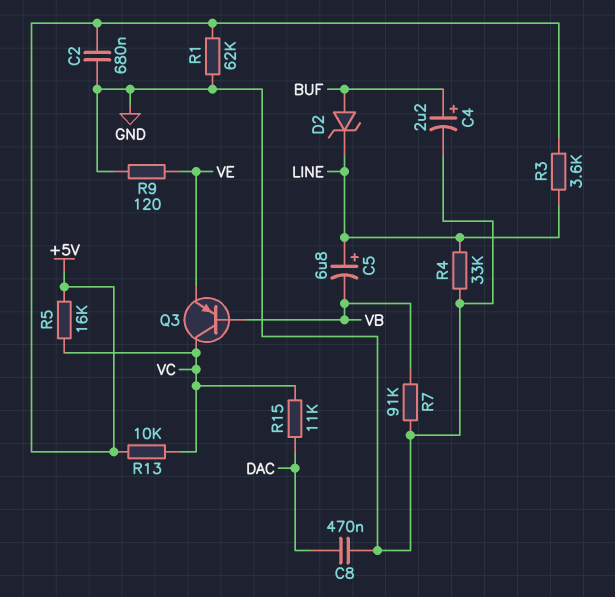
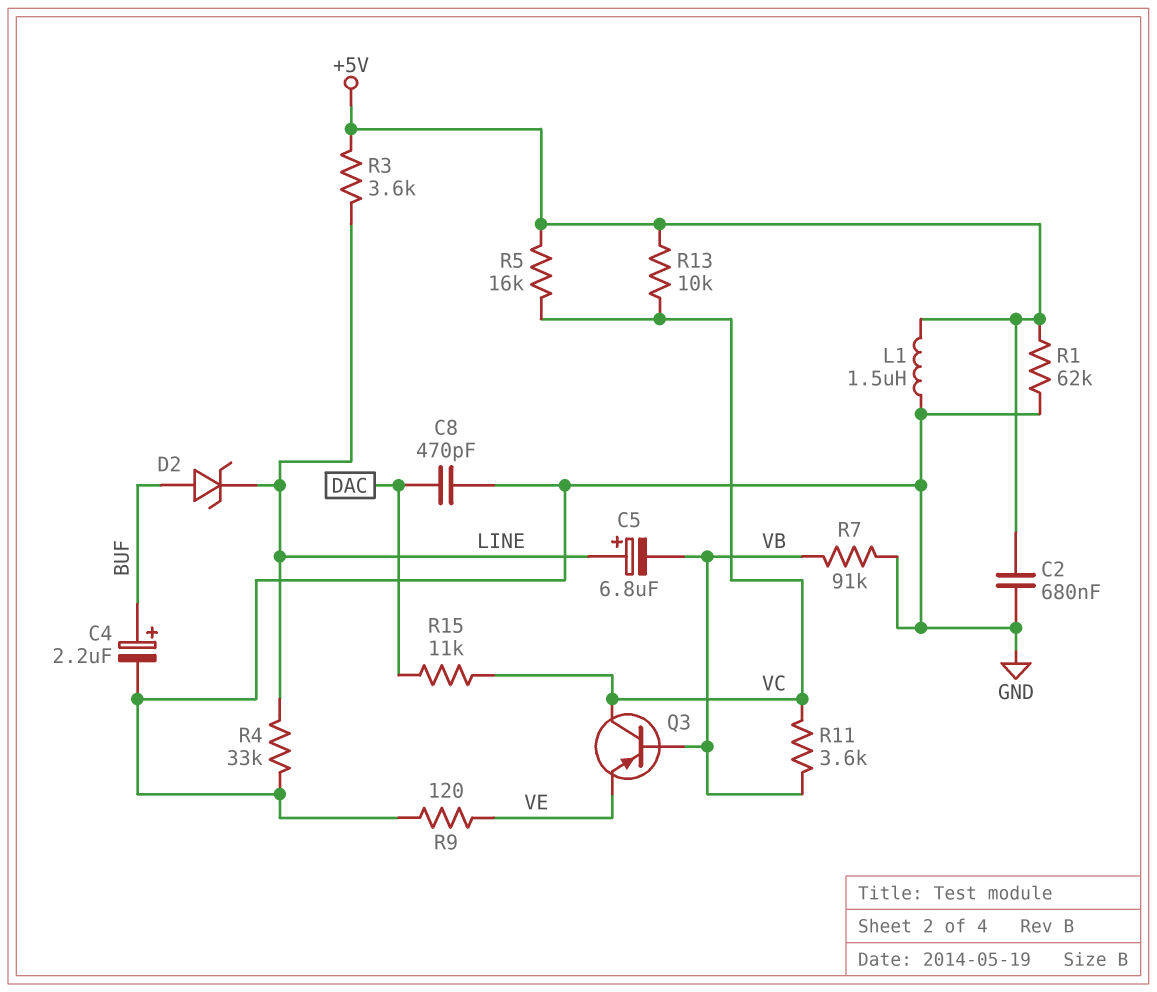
C8: 470nF (DAC, GND) -> 470pF (DAC, GND)
L1: none -> 1.5uH (+5V, GND)
R11: none -> 3.6k (VB, VC)

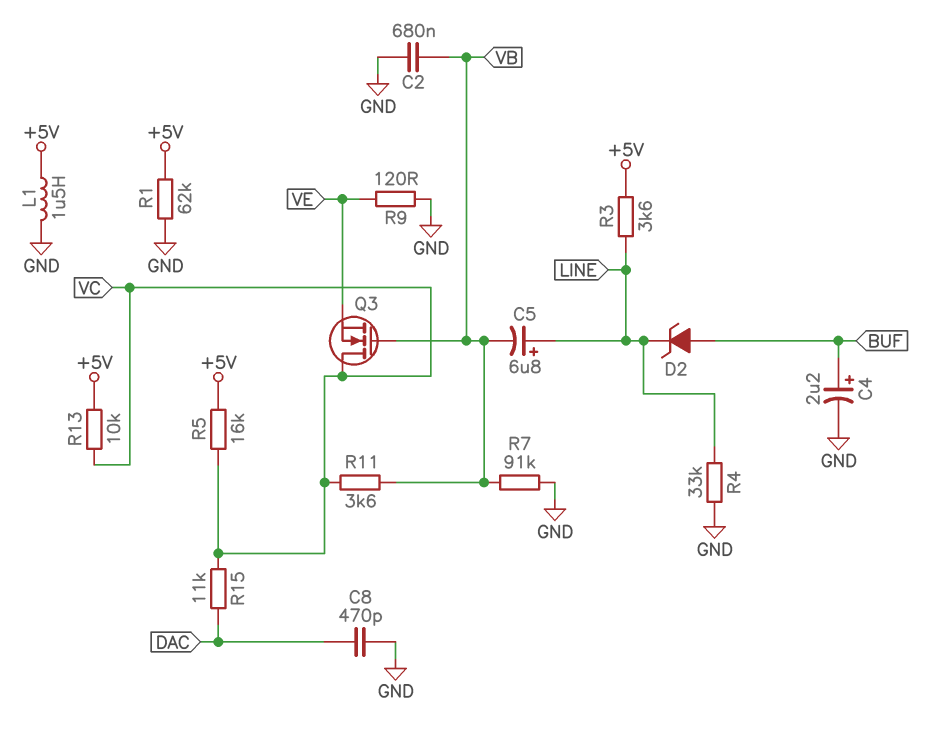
C2: 680nF (+5V, GND) -> 680nF (GND, VB)
Q3: PNP (B VB, C VC, E VE) -> NMOS (G VB, D VC, S VE)

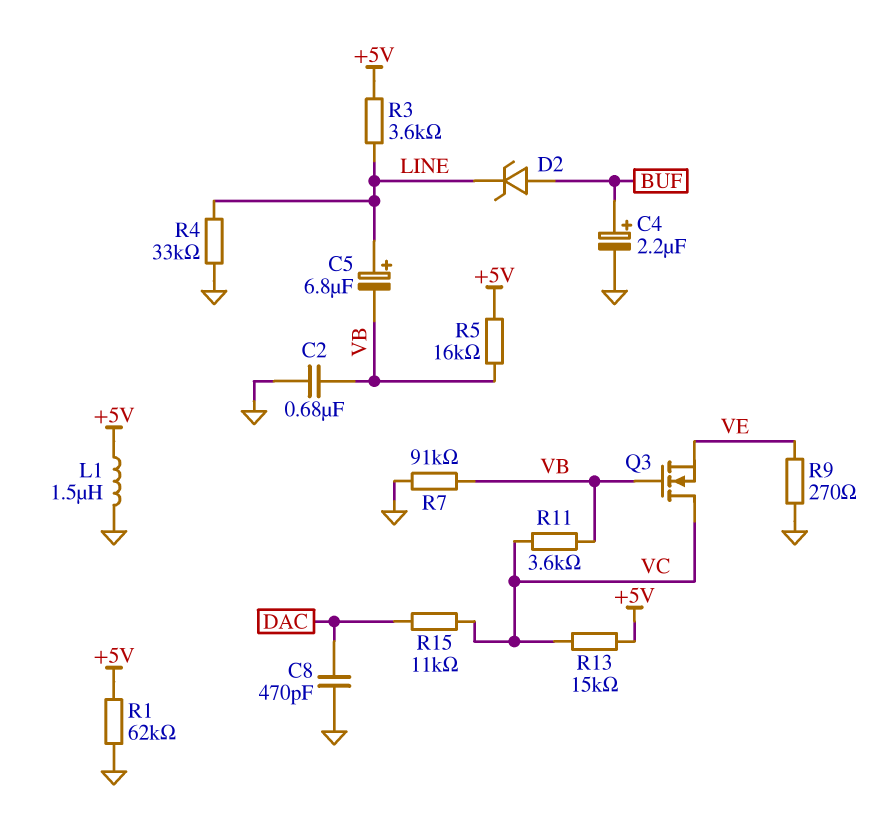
R5: 16k (+5V, VC) -> 16k (+5V, VB)
R9: 120 (GND, VE) -> 270 (GND, VE)
R13: 10k (+5V, VC) -> 15k (+5V, VC)

